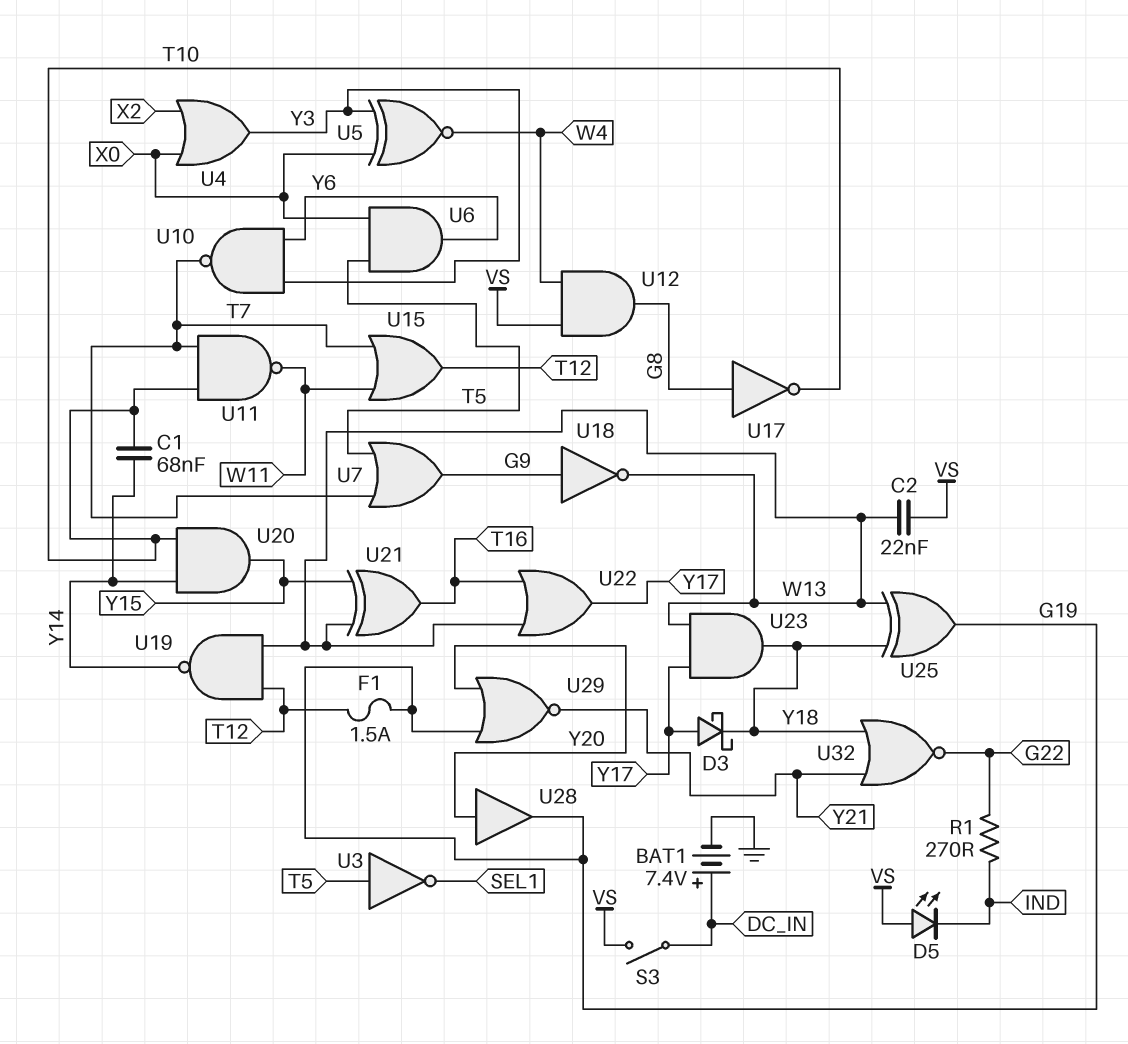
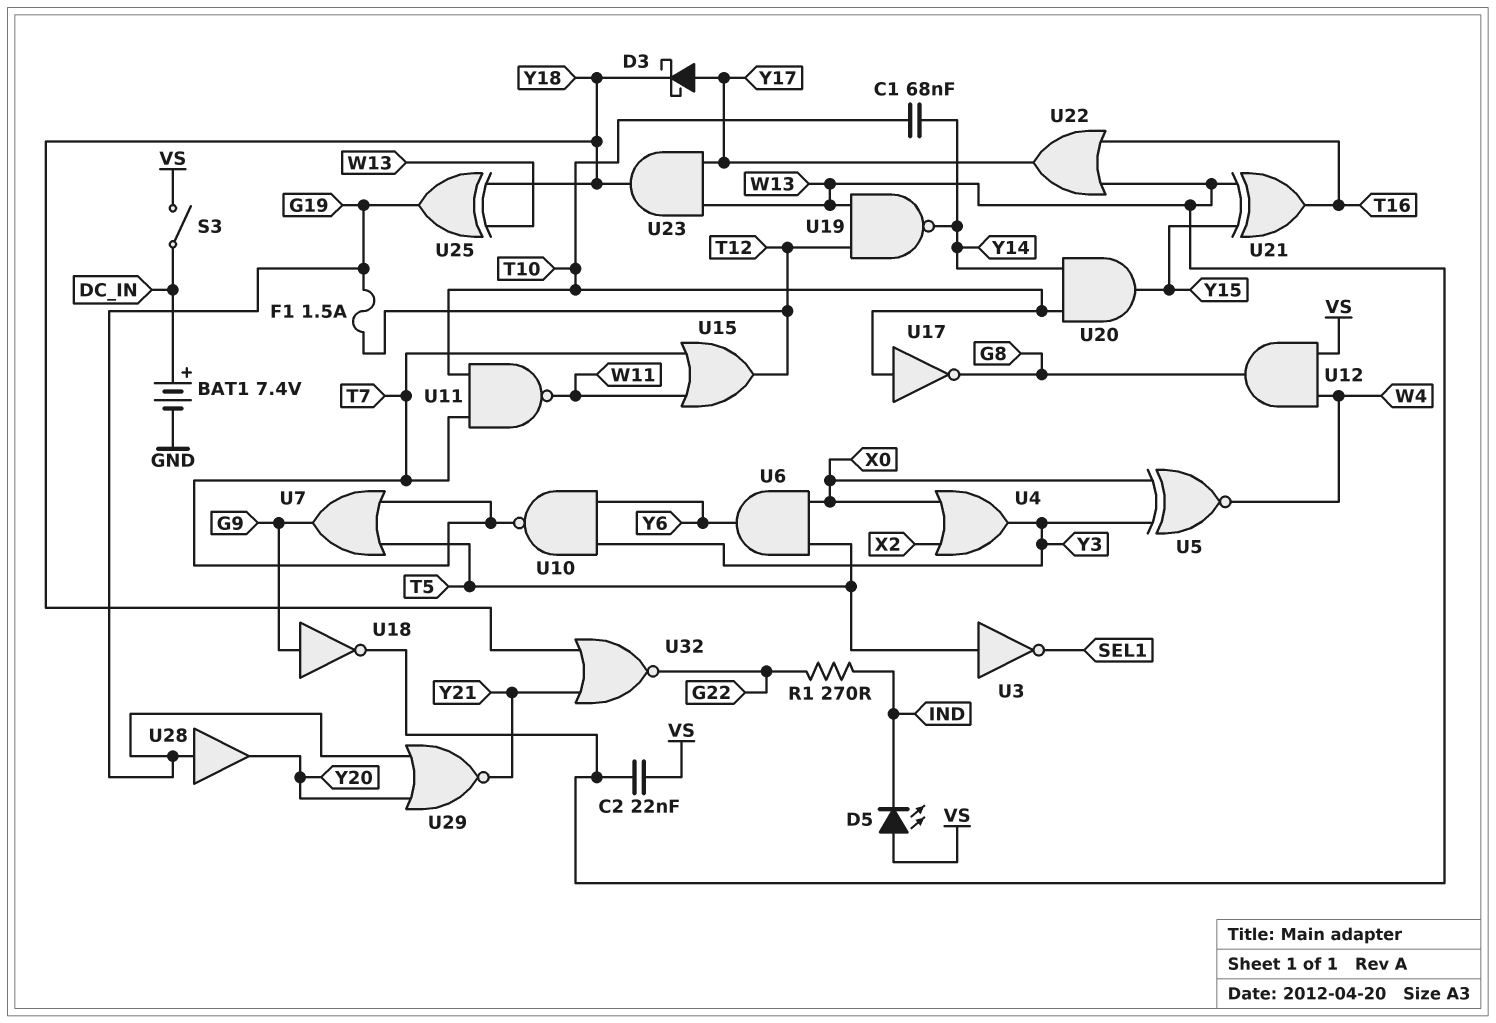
U17: NOT (in G8, out T10) -> NOT (in T10, out G8)
U28: buffer (in Y20, out G19) -> buffer (in G19, out Y20)

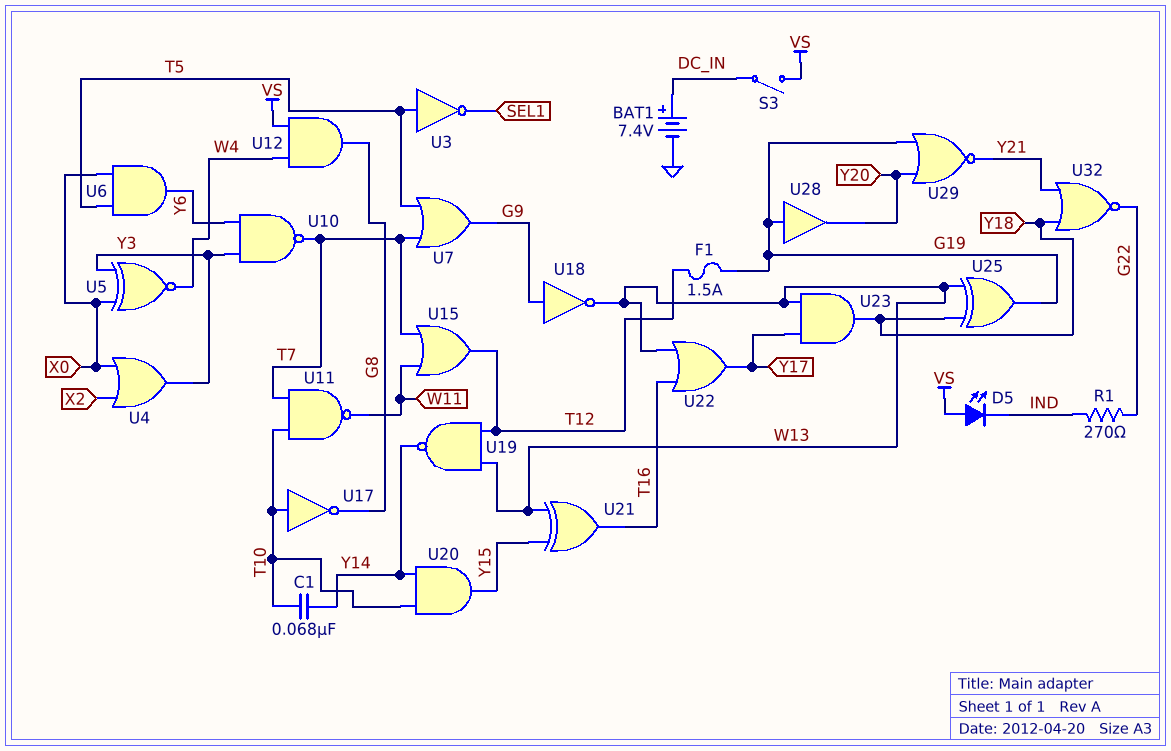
C2: 22nF (VS, W13) -> none
D3: schottky (A Y17, K Y18) -> none

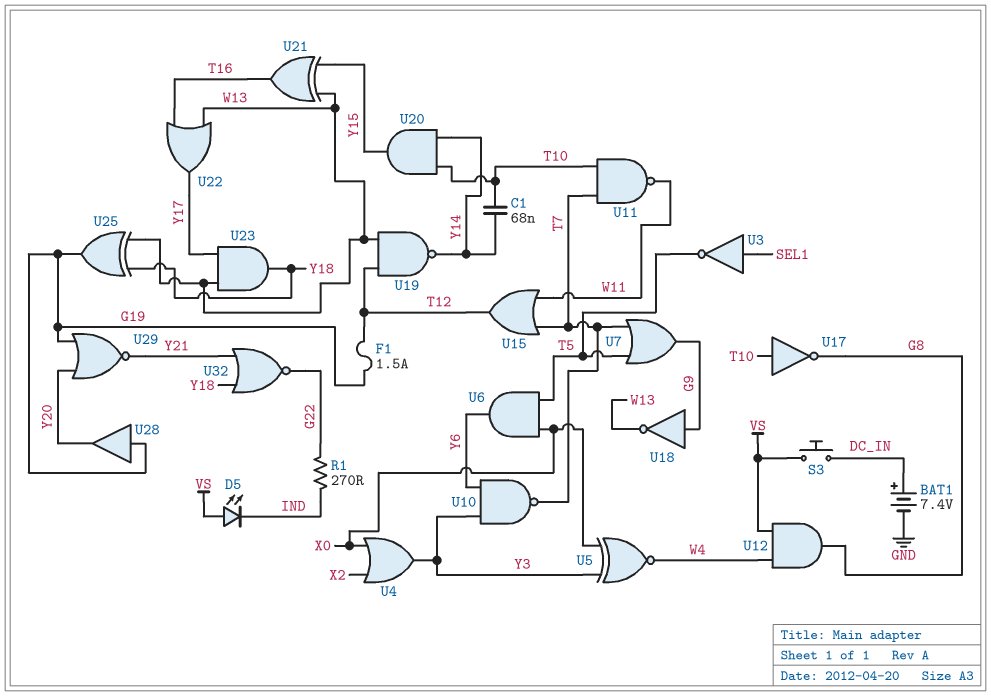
S3: switch (DC_IN, VS) -> button (DC_IN, VS)
U3: NOT (in T5, out SEL1) -> NOT (in SEL1, out T5)

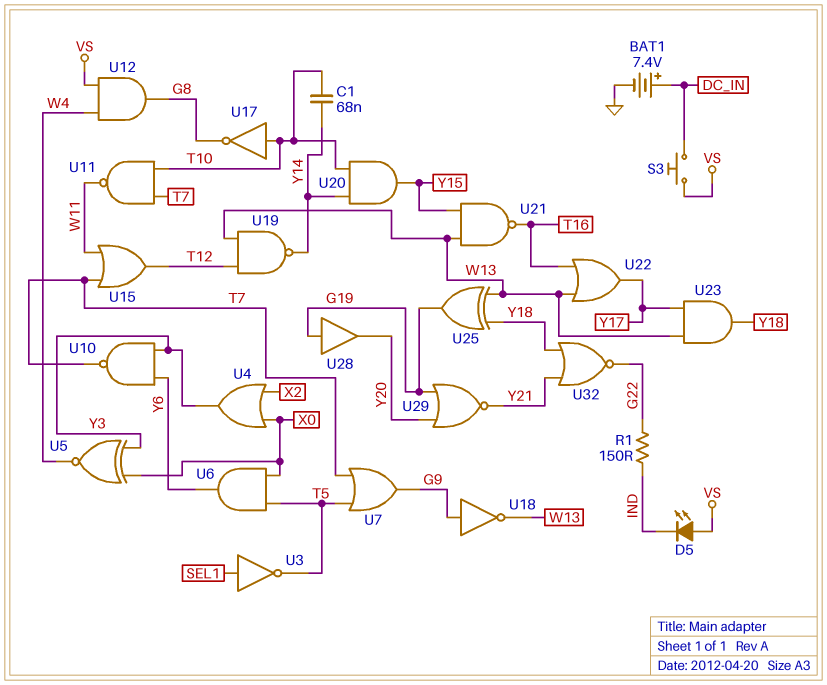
F1: 1.5A (G19, T12) -> none
R1: 270 (G22, IND) -> 150 (G22, IND)
U21: XOR (in W13, in Y15, out T16) -> NAND (in W13, in Y15, out T16)

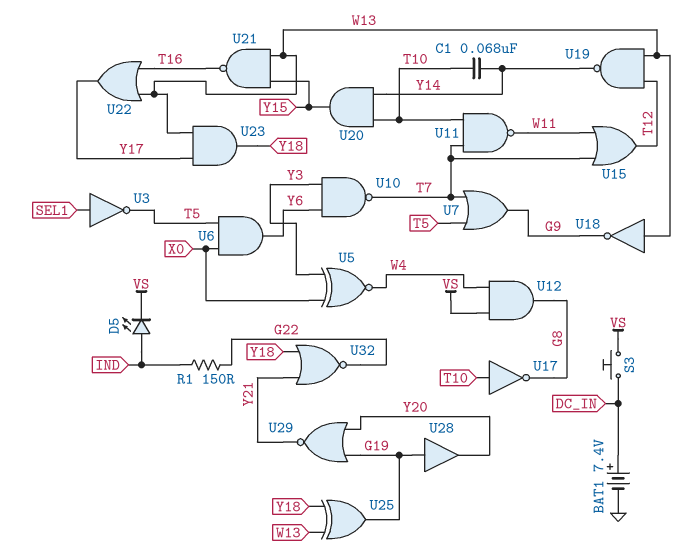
D5: LED (A VS, K IND) -> LED (A IND, K VS)
U4: OR (in X0, in X2, out Y3) -> none
U18: NOT (in G9, out W13) -> NOT (in W13, out G9)

